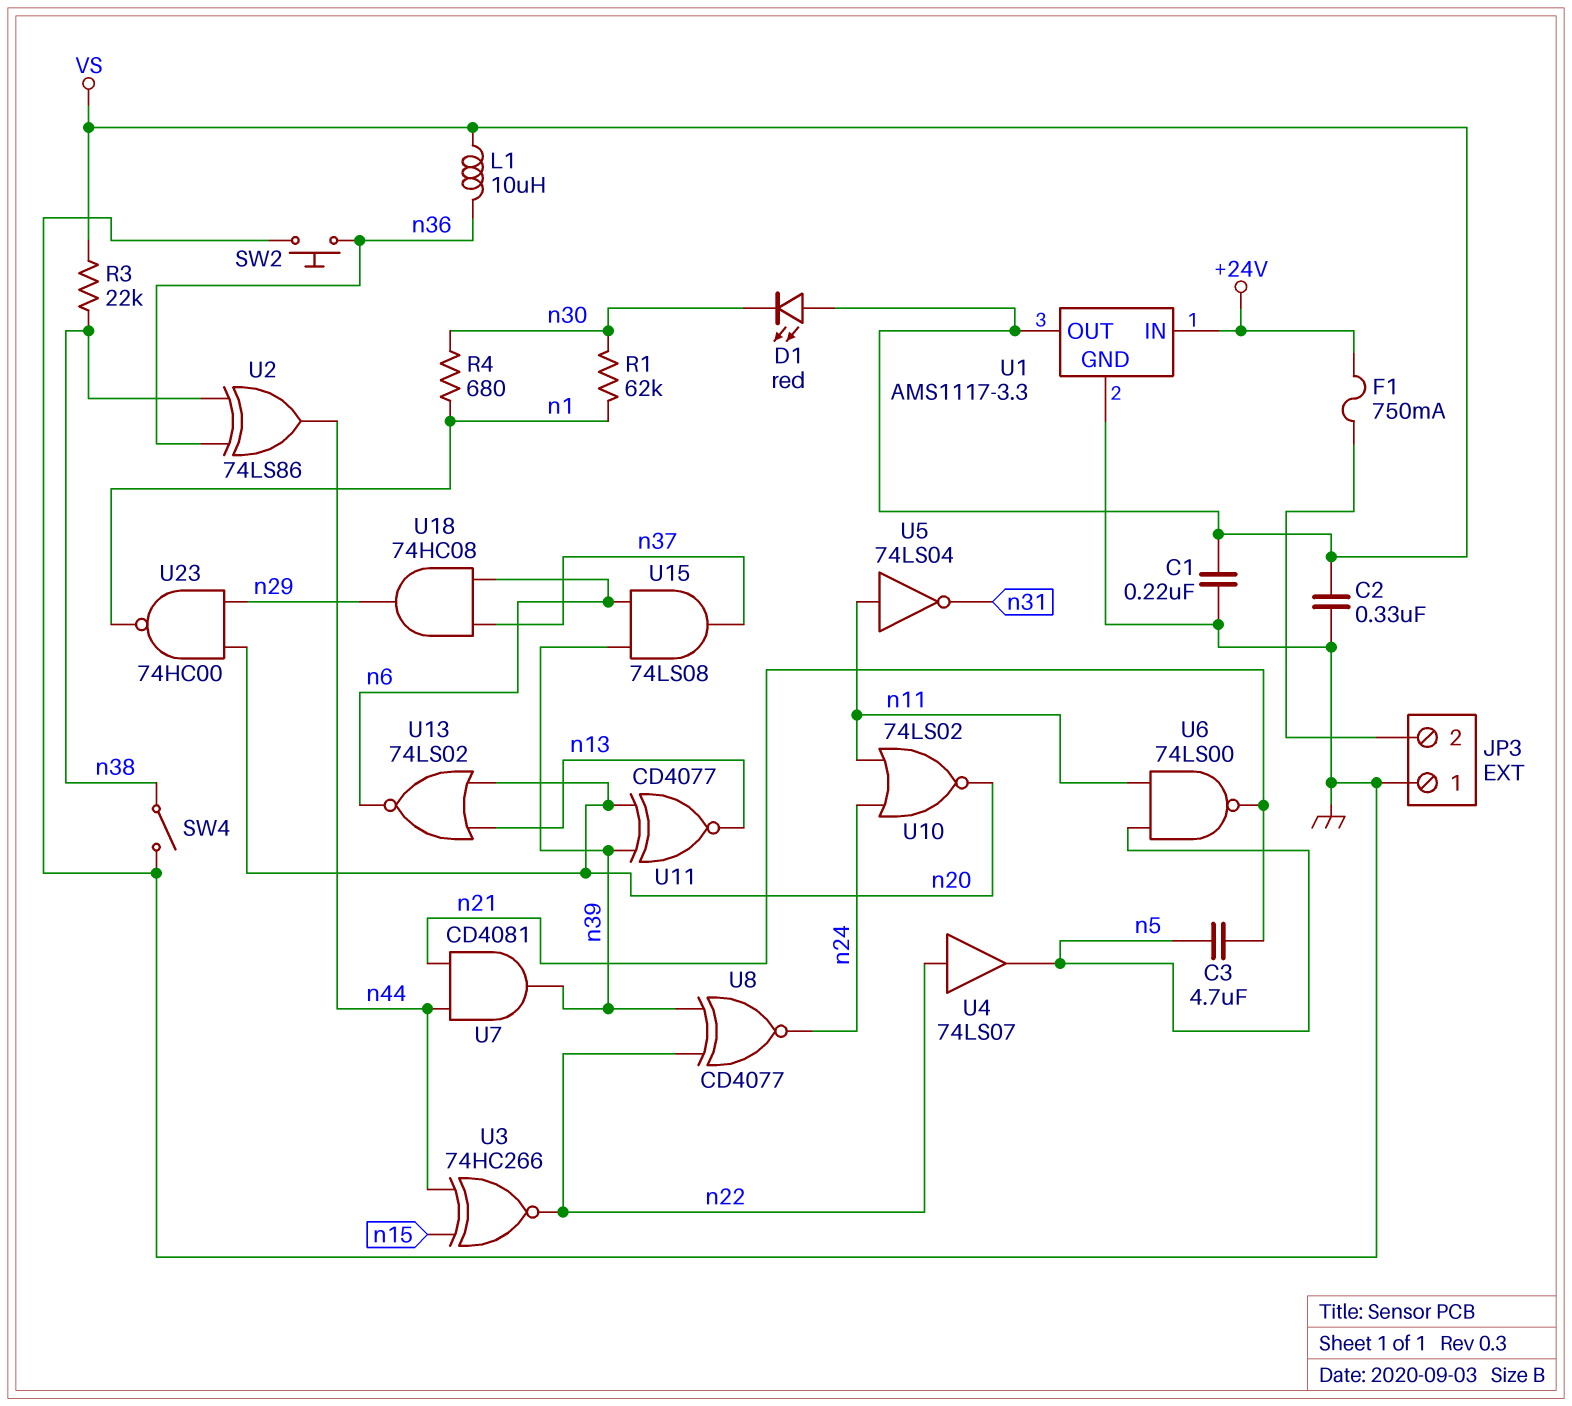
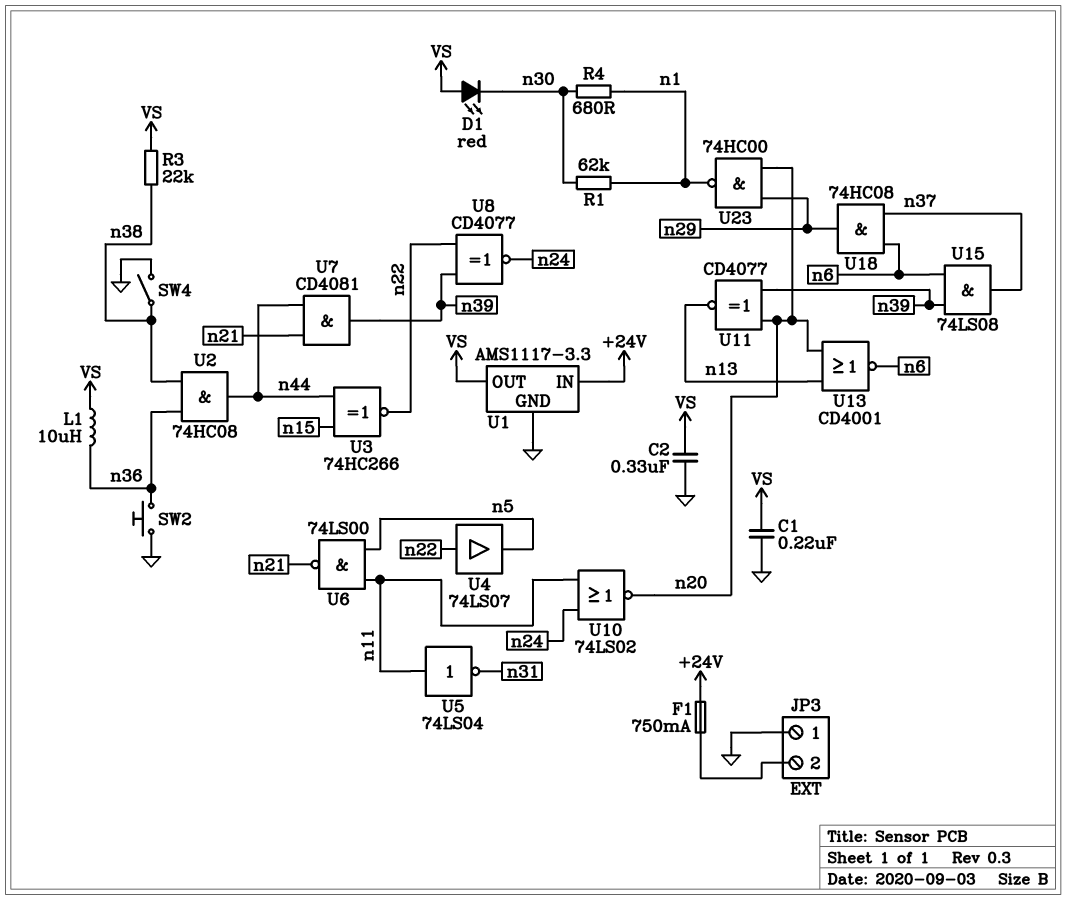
C3: 4.7uF (n5, n21) -> none
U2: XOR 74LS86 (in n36, in n38, out n44) -> AND 74HC08 (in n36, in n38, out n44)
U13: NOR 74LS02 (in n13, in n20, out n6) -> NOR CD4001 (in n13, in n20, out n6)

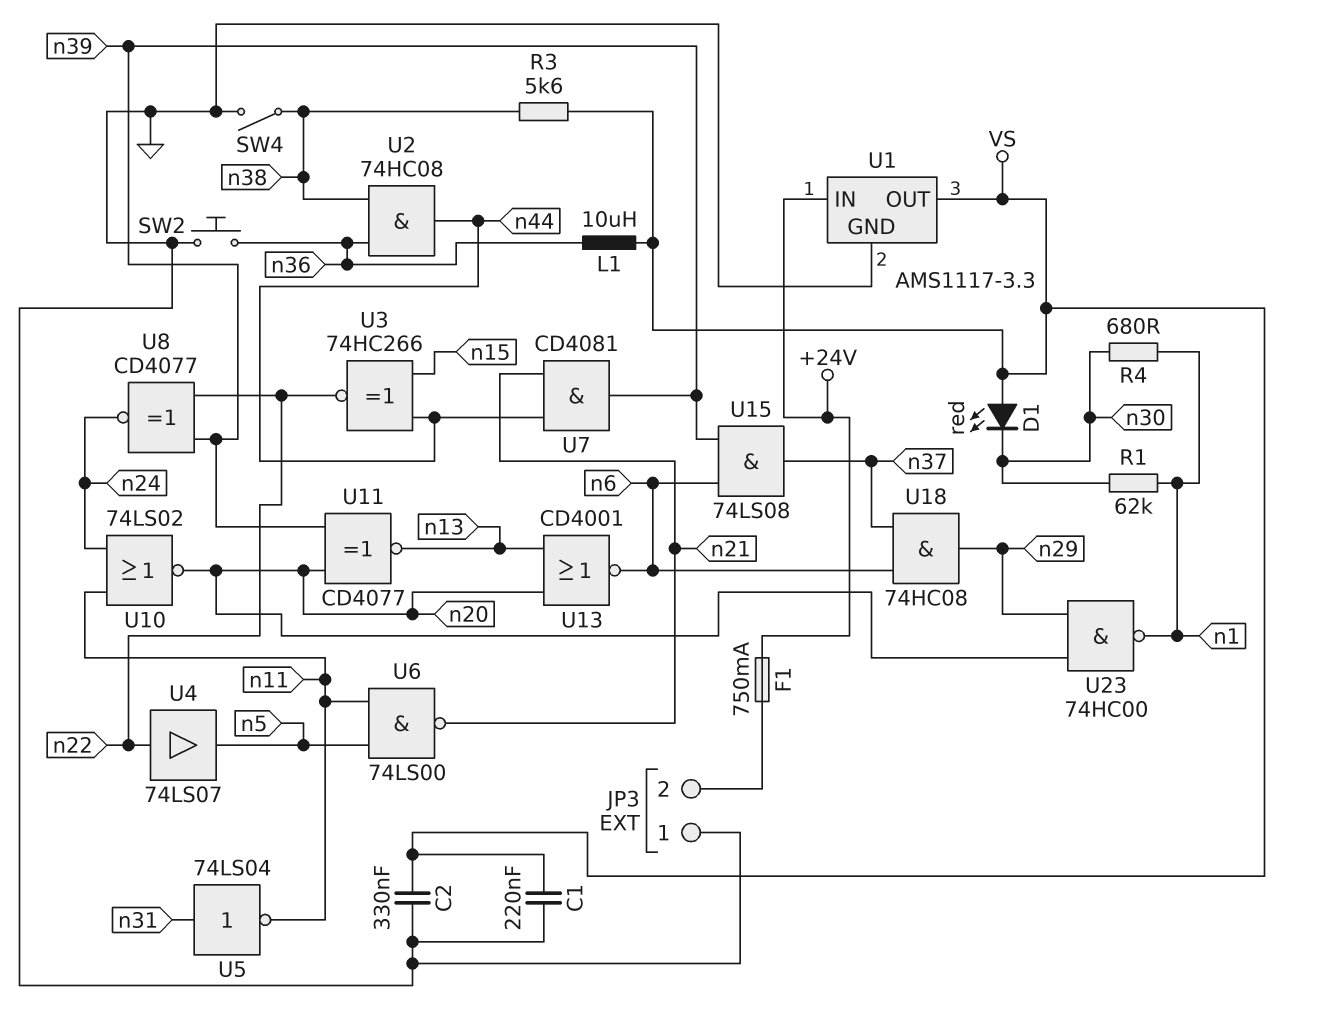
R3: 22k (VS, n38) -> 5.6k (VS, n38)
U5: NOT 74LS04 (in n11, out n31) -> NOT 74LS04 (in n31, out n11)

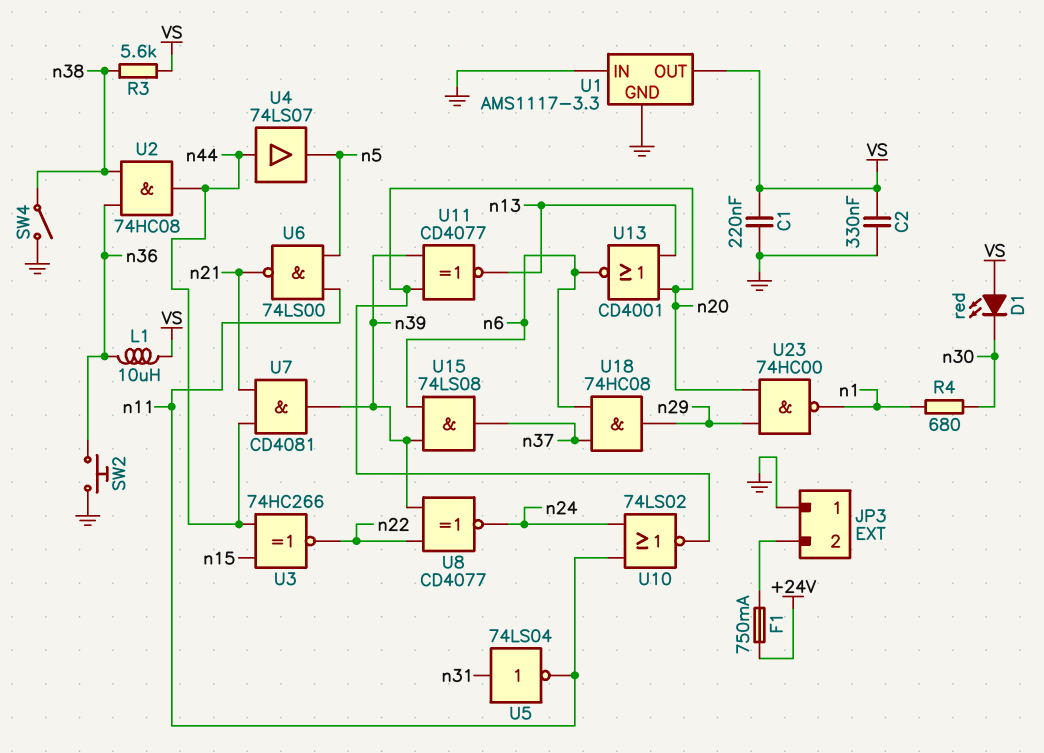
R1: 62k (n1, n30) -> none
U1 pin IN: +24V -> GND
U4: buffer 74LS07 (in n22, out n5) -> buffer 74LS07 (in n44, out n5)

